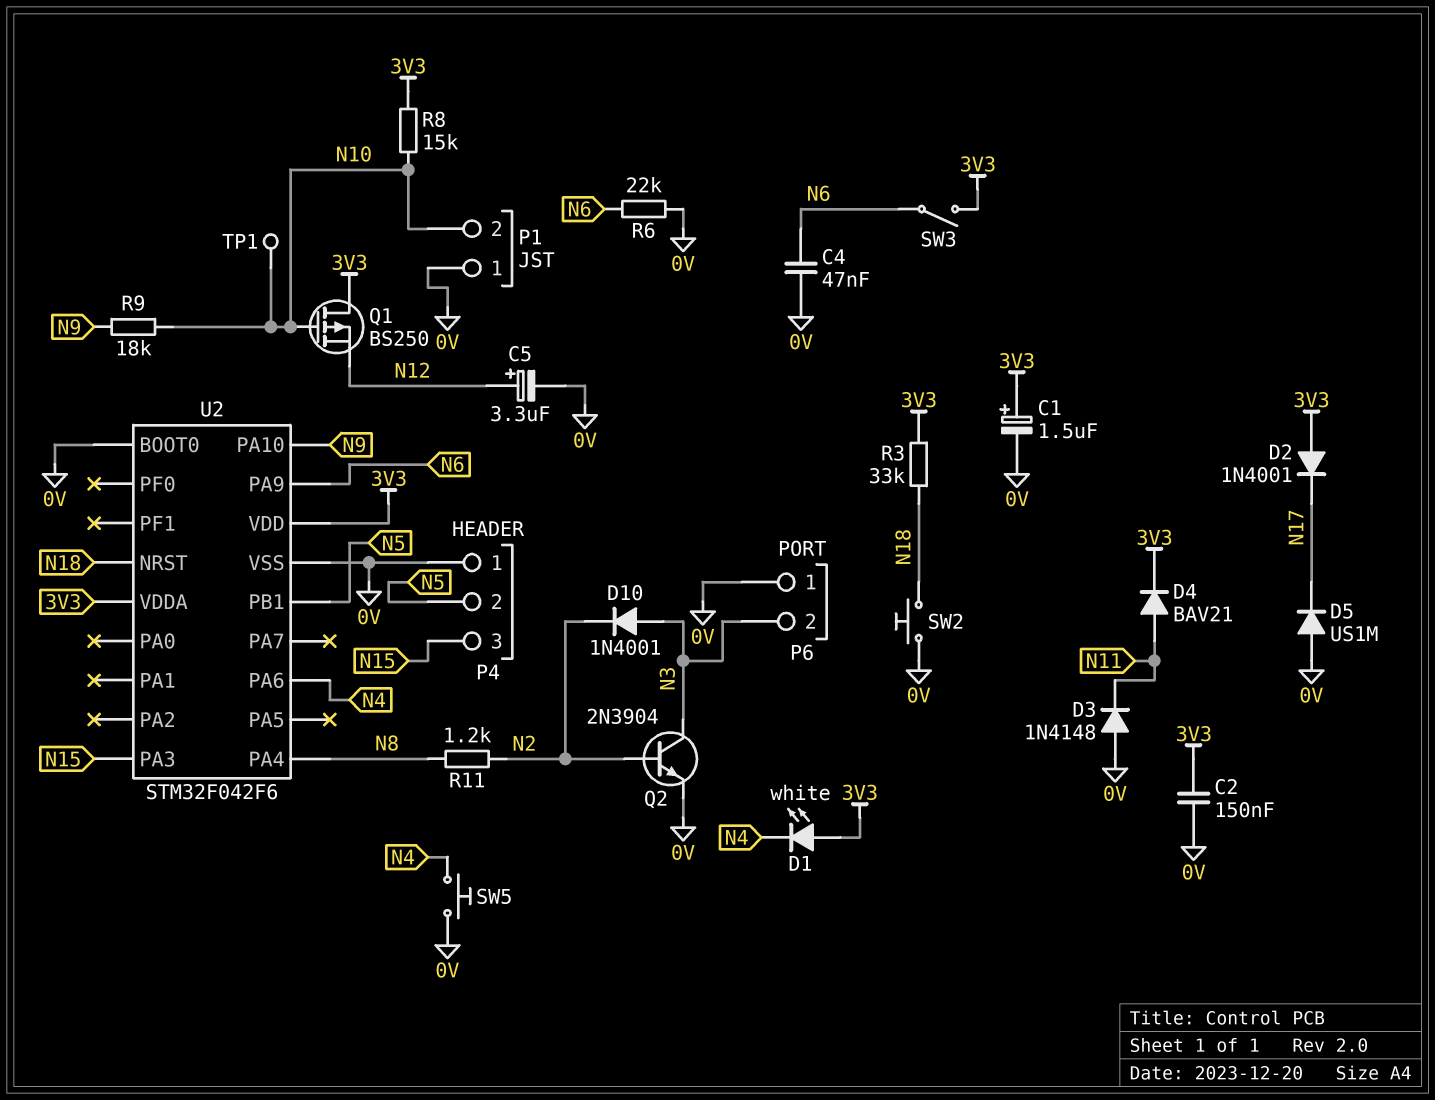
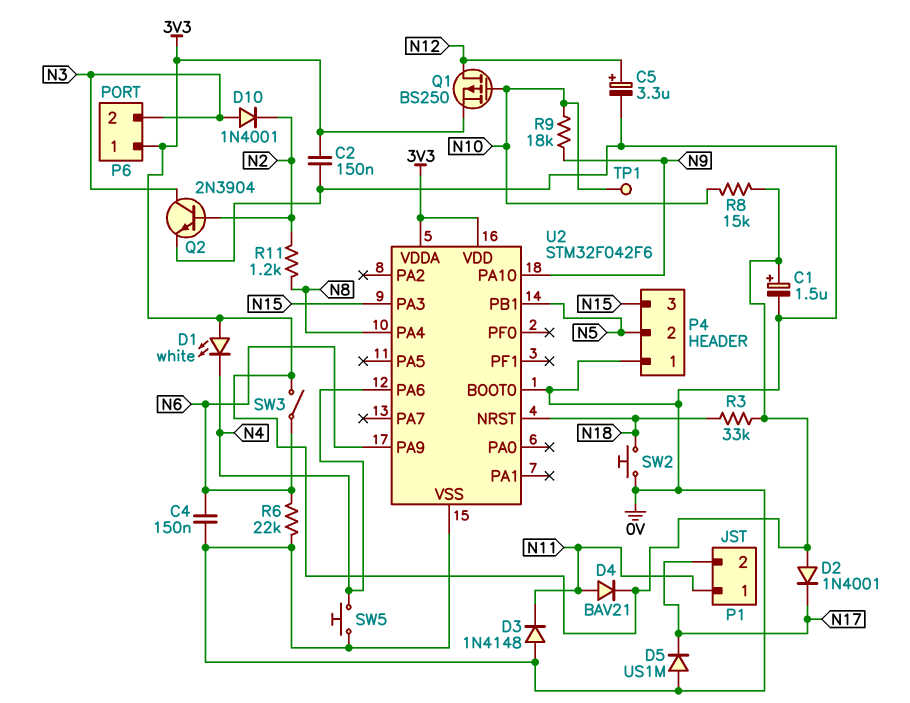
C4: 47nF (0V, N6) -> 150nF (0V, N6)
P1 pin 1: 0V -> N11
P1 pin 2: N10 -> N17
P6 pin 1: 0V -> 3V3
Q1: PMOS BS250 (G N10, D 3V3, S N12) -> PMOS BS250 (G N10, D N12, S 3V3)

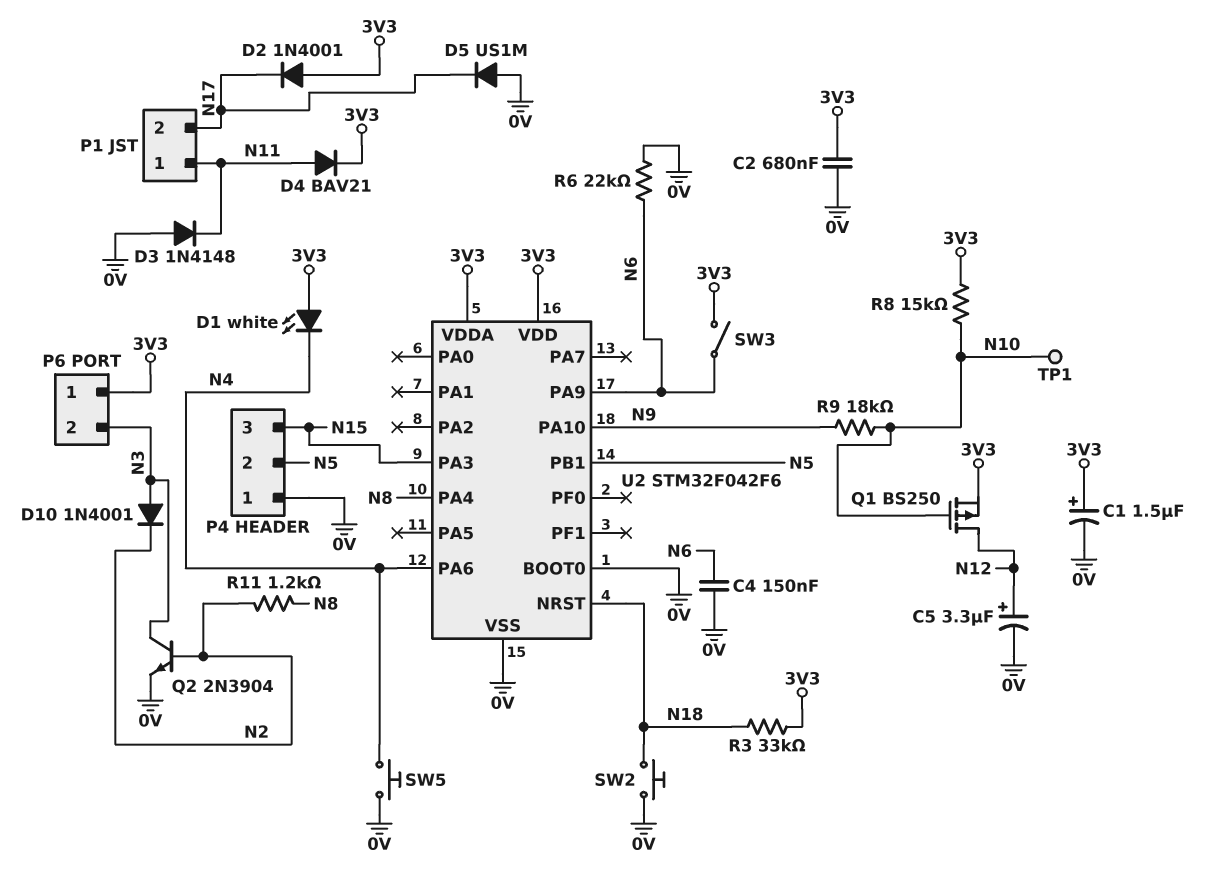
C2: 150nF (0V, 3V3) -> 680nF (0V, 3V3)

